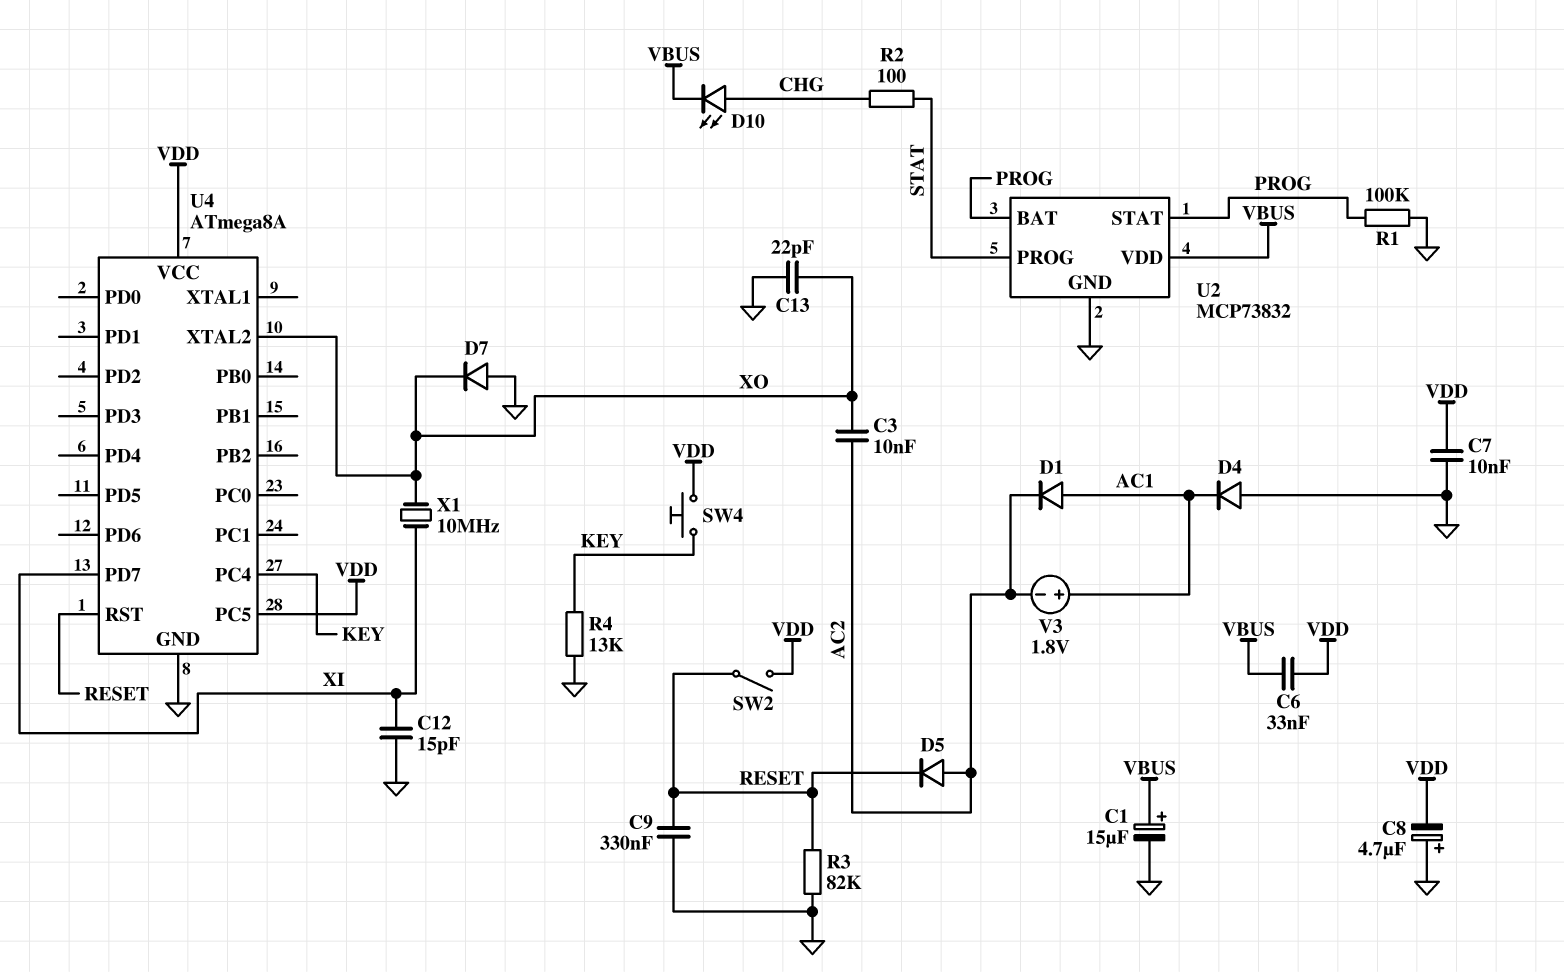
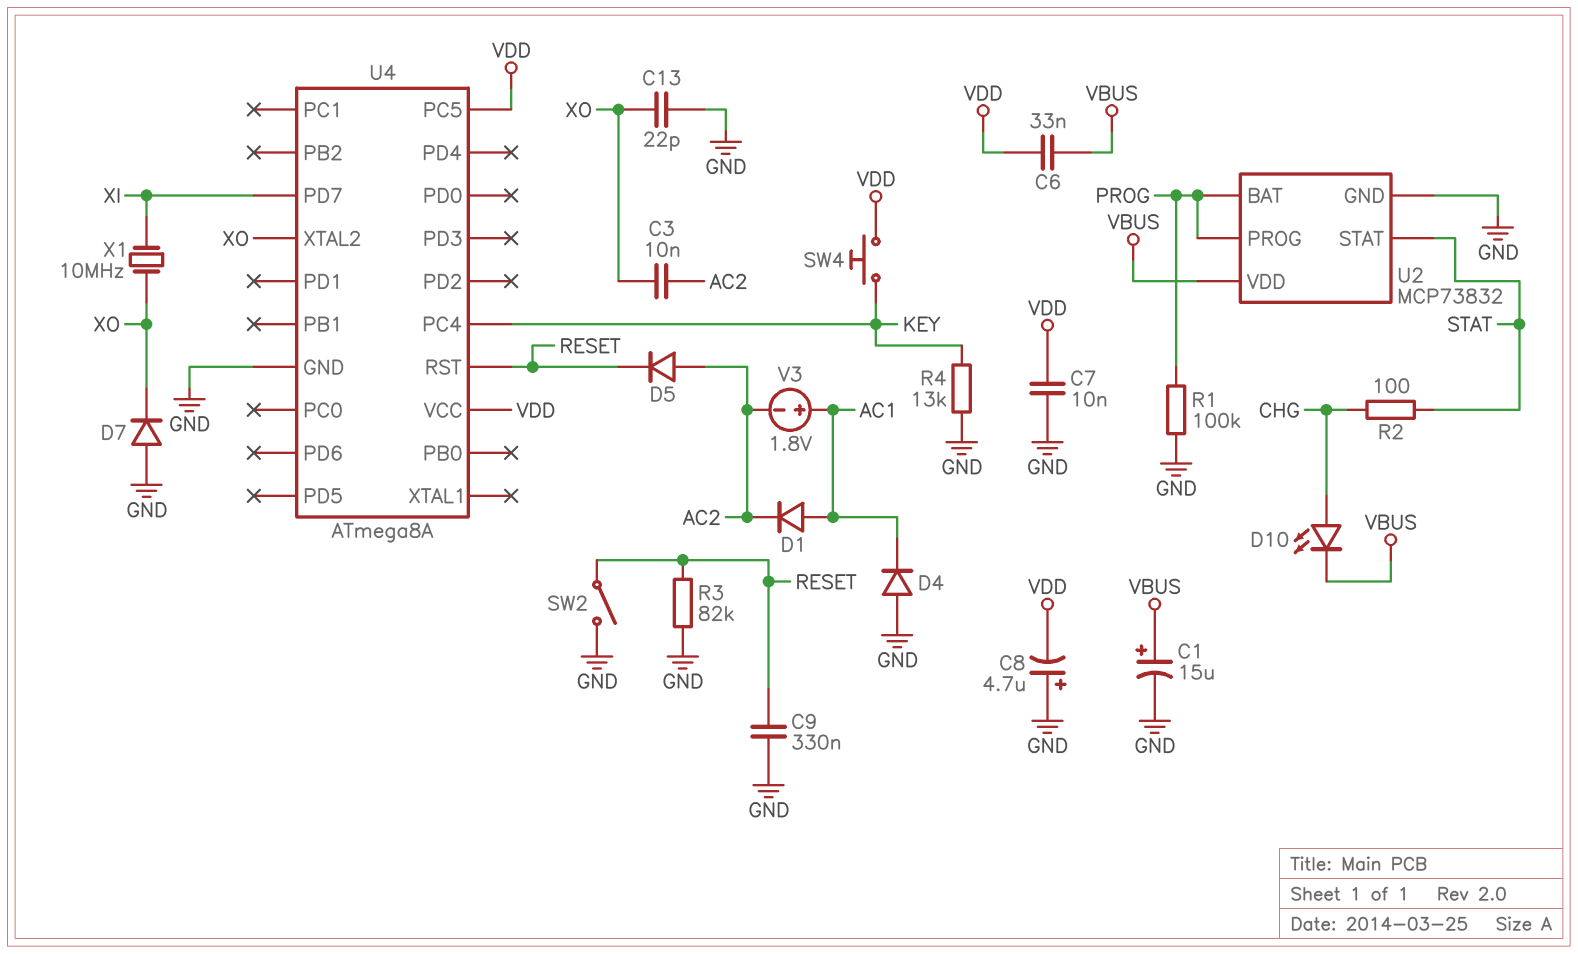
C12: 15pF (GND, XI) -> none
SW2: switch (RESET, VDD) -> switch (GND, RESET)
U2 pin PROG: STAT -> PROG
U2 pin STAT: PROG -> STAT

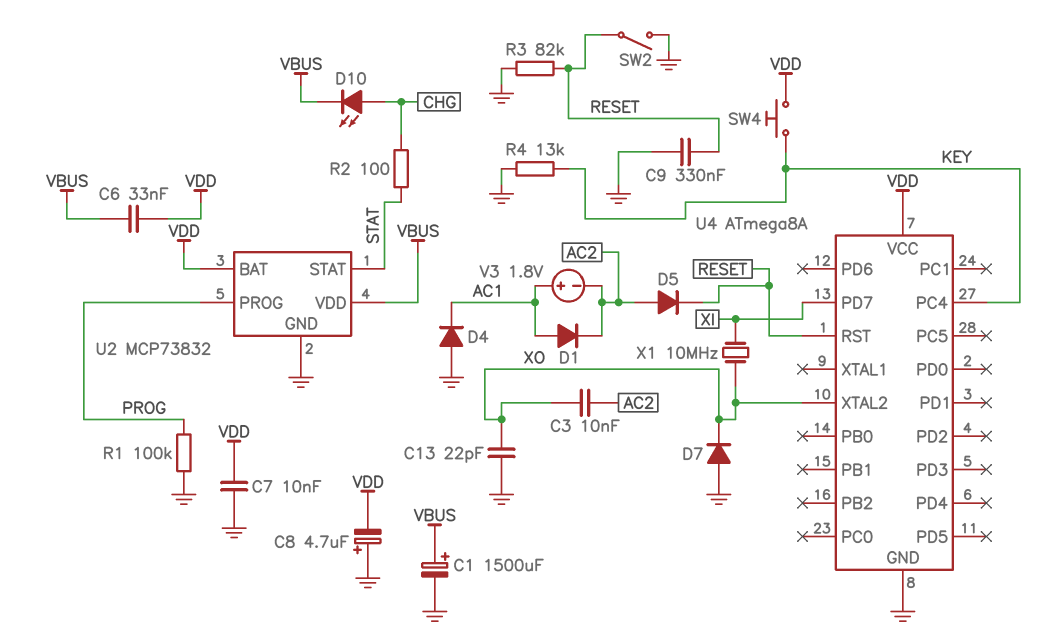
C1: 15uF (plus VBUS, minus GND) -> 1500uF (plus VBUS, minus GND)
U2 pin BAT: PROG -> VDD
U4 pin PC5: VDD -> none

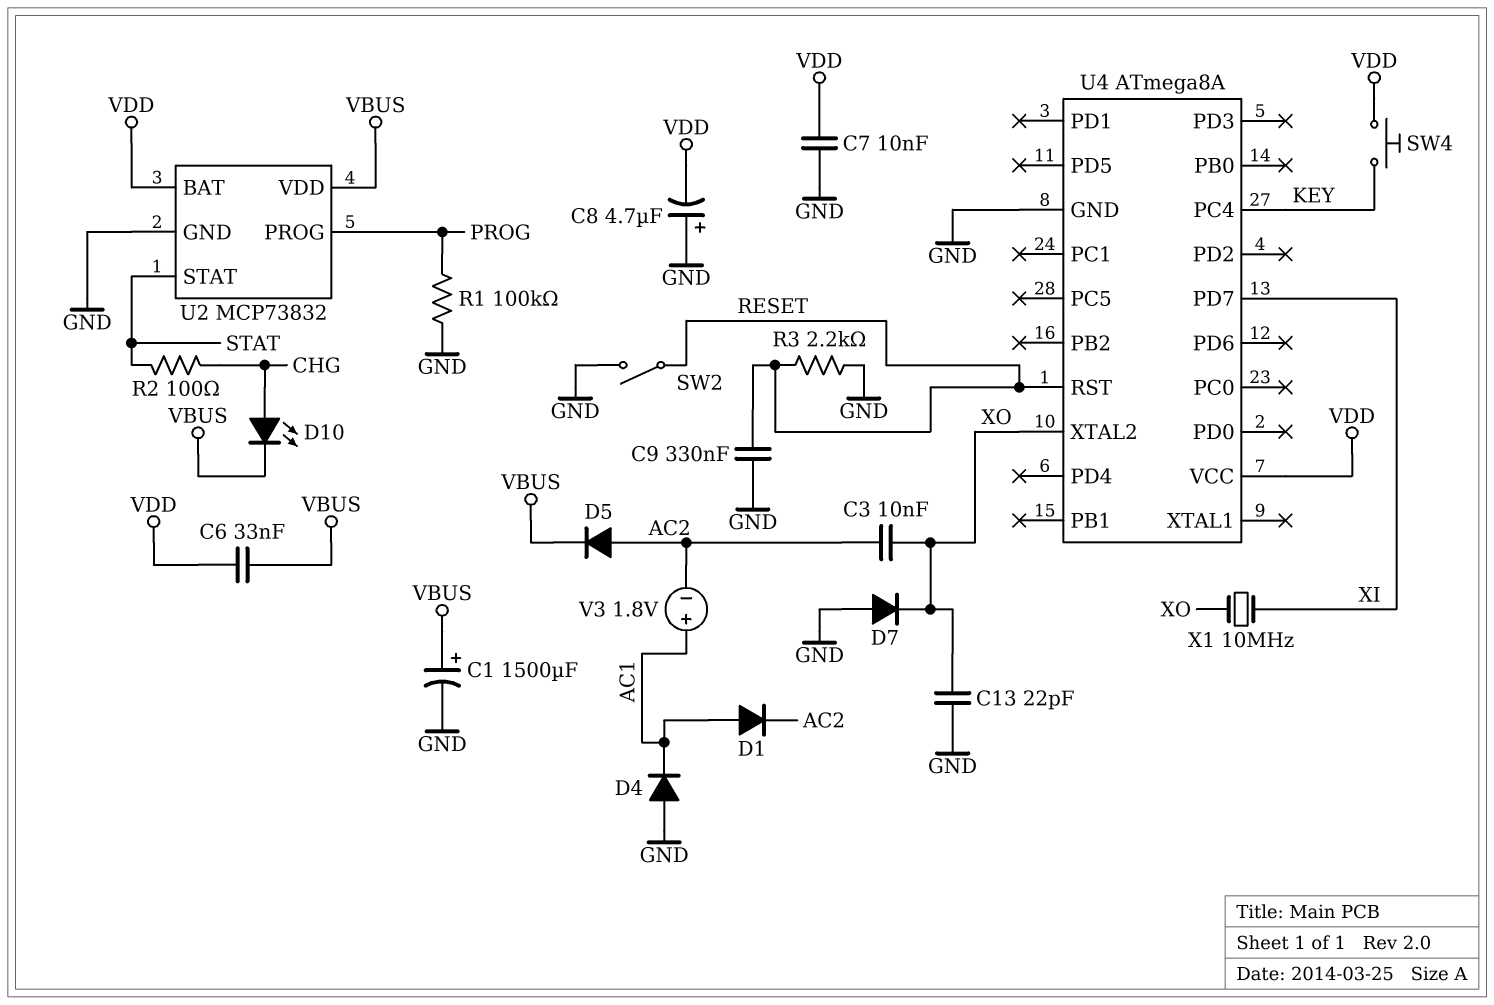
D5: diode (A AC2, K RESET) -> diode (A AC2, K VBUS)
R3: 82k (GND, RESET) -> 2.2k (GND, RESET)
R4: 13k (GND, KEY) -> none

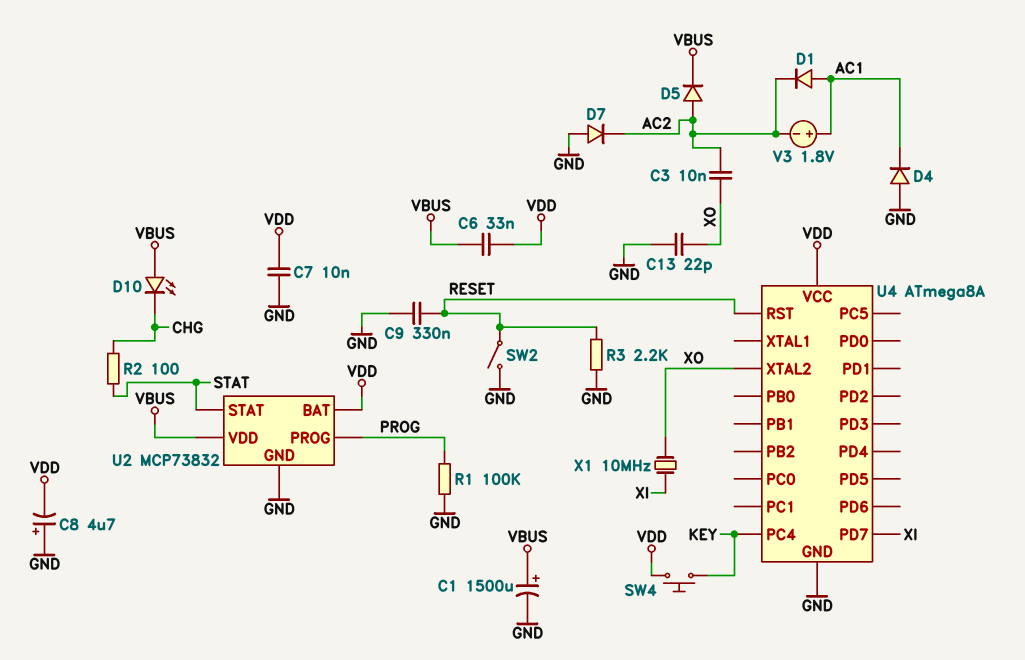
D7: diode (A GND, K XO) -> diode (A GND, K AC2)
D10: LED (A CHG, K VBUS) -> LED (A VBUS, K CHG)

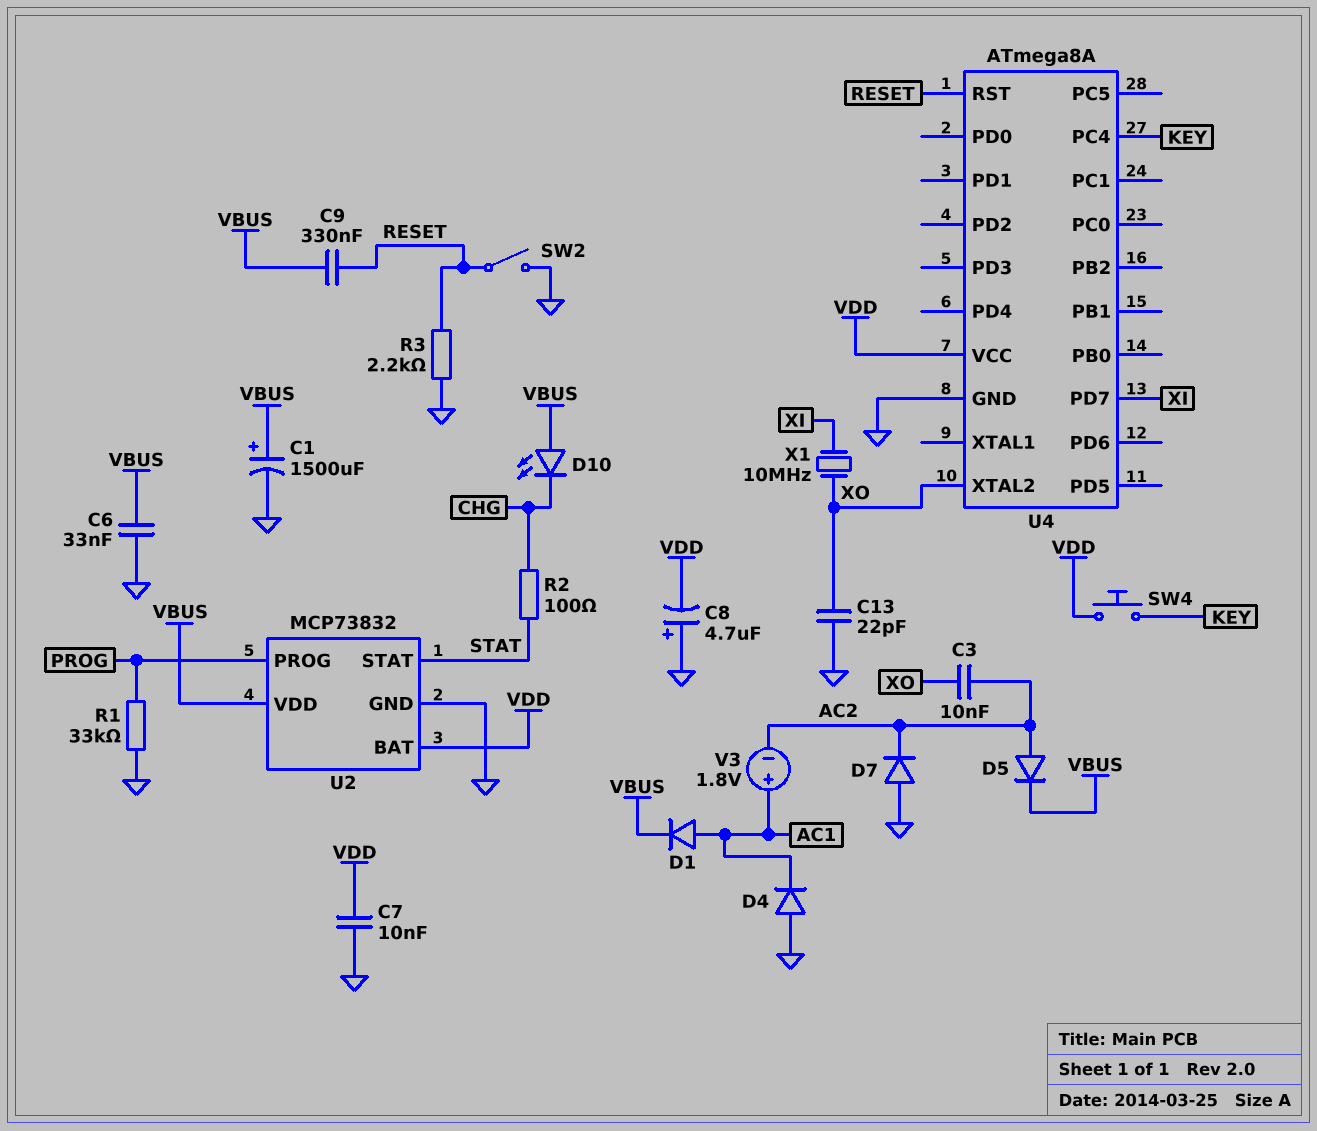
C6: 33nF (VBUS, VDD) -> 33nF (GND, VBUS)
C9: 330nF (GND, RESET) -> 330nF (RESET, VBUS)
D1: diode (A AC1, K AC2) -> diode (A AC1, K VBUS)
R1: 100k (GND, PROG) -> 33k (GND, PROG)

